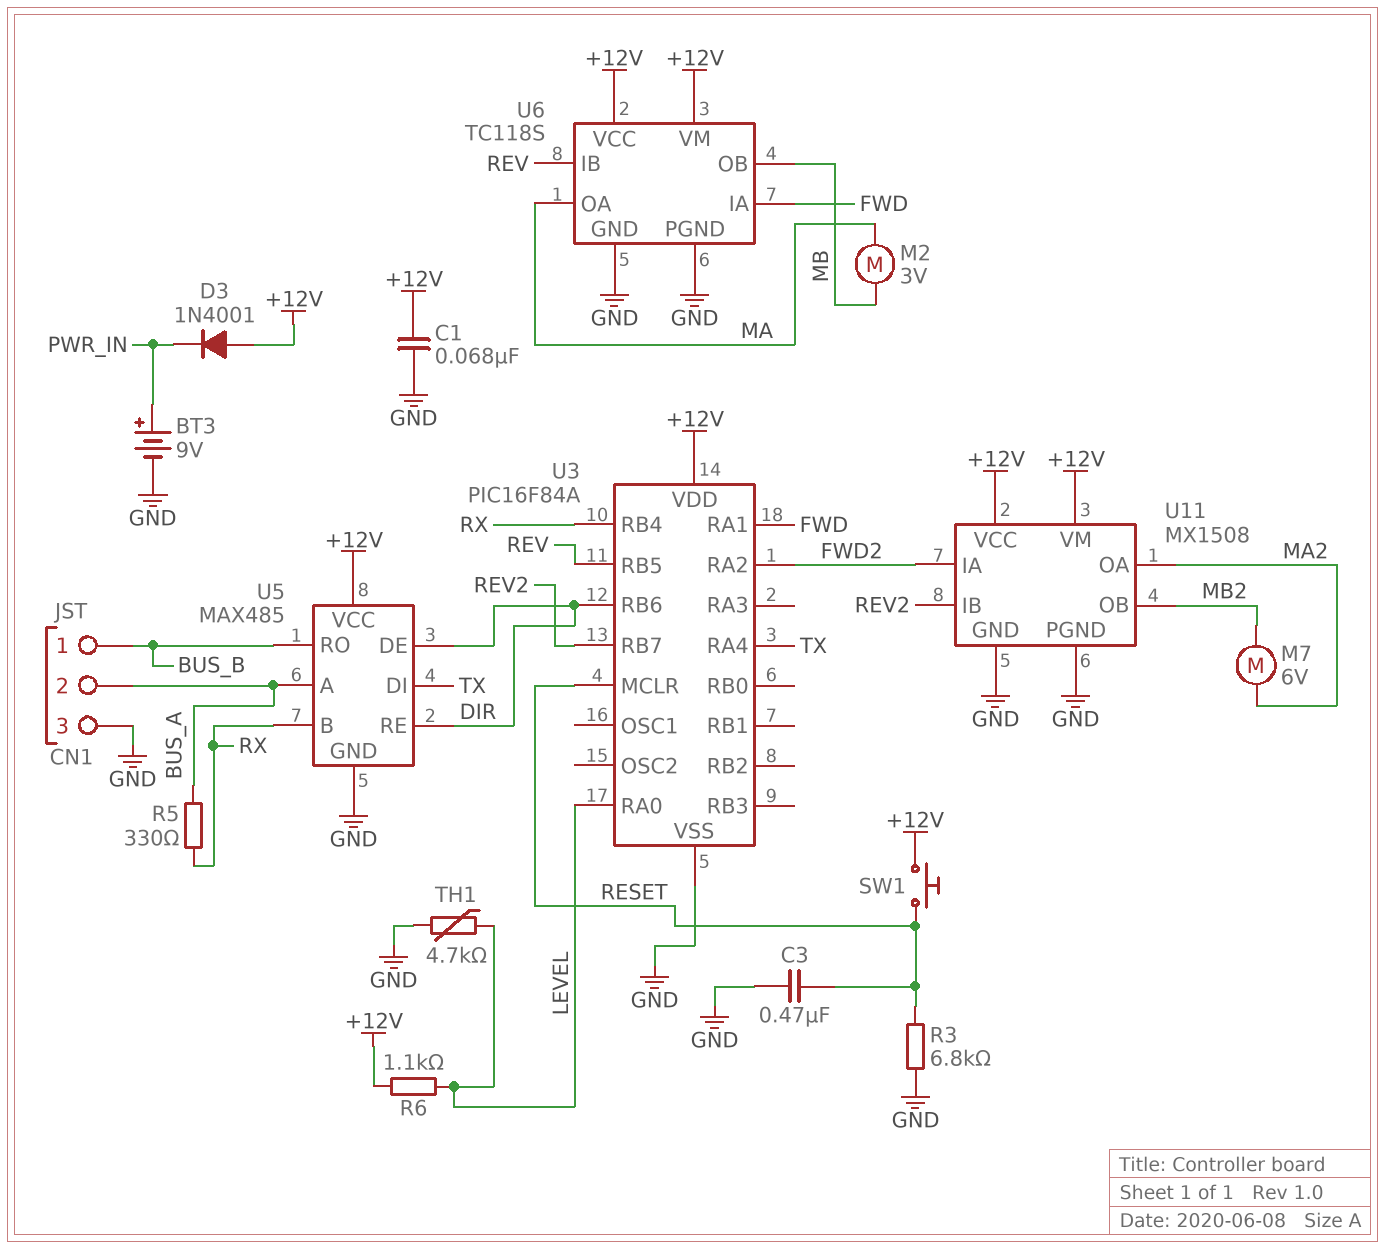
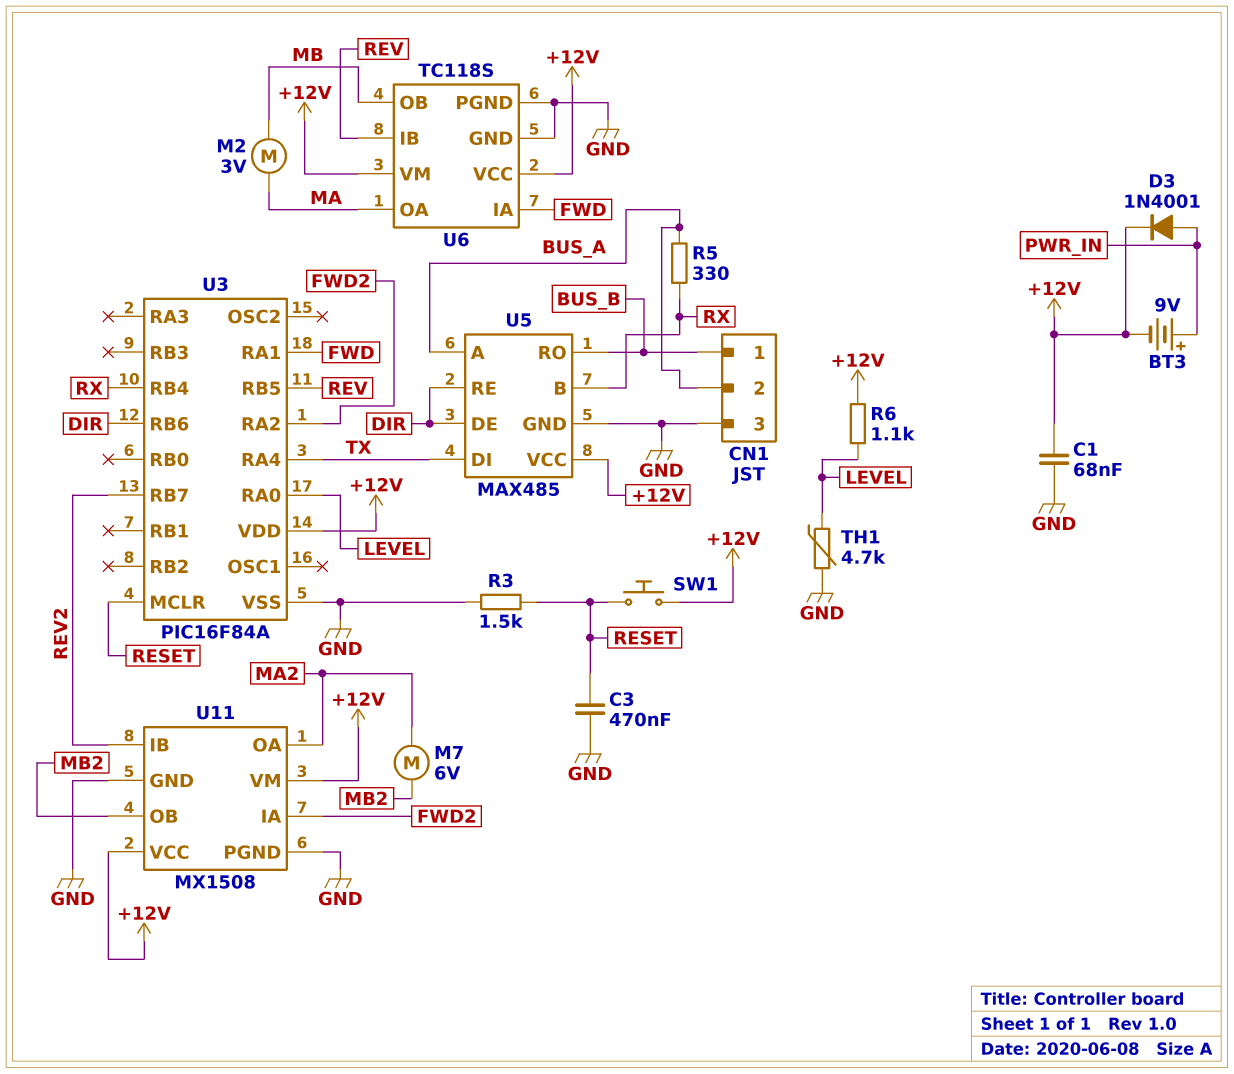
BT3: 9V (plus PWR_IN, minus GND) -> 9V (plus PWR_IN, minus +12V)
D3: diode 1N4001 (A +12V, K PWR_IN) -> diode 1N4001 (A PWR_IN, K +12V)
R3: 6.8k (GND, RESET) -> 1.5k (GND, RESET)

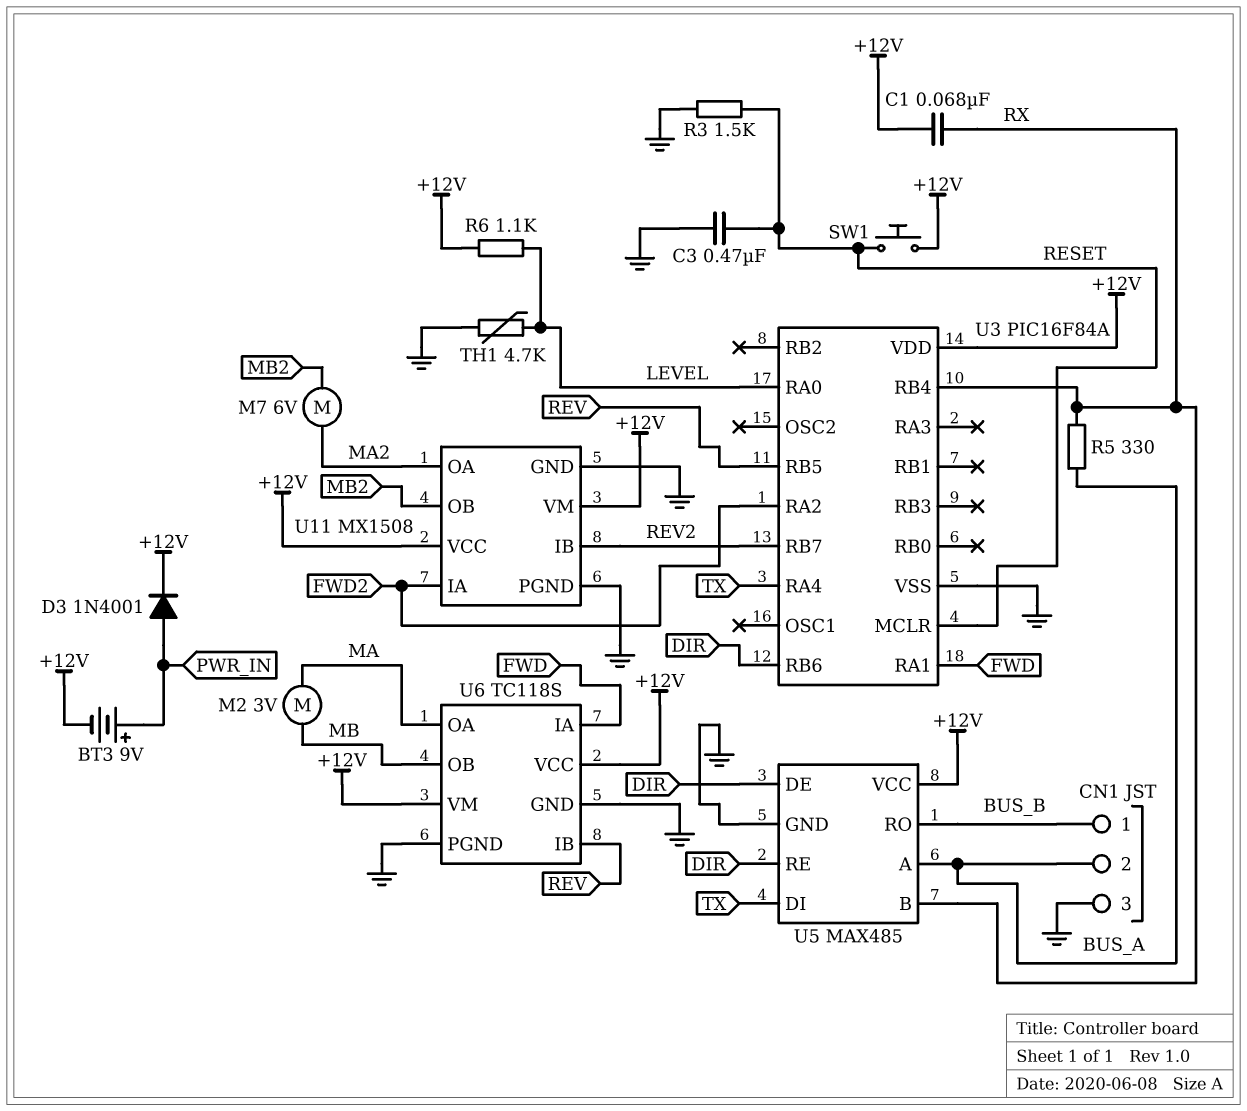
C1: 68nF (+12V, GND) -> 68nF (+12V, RX)

